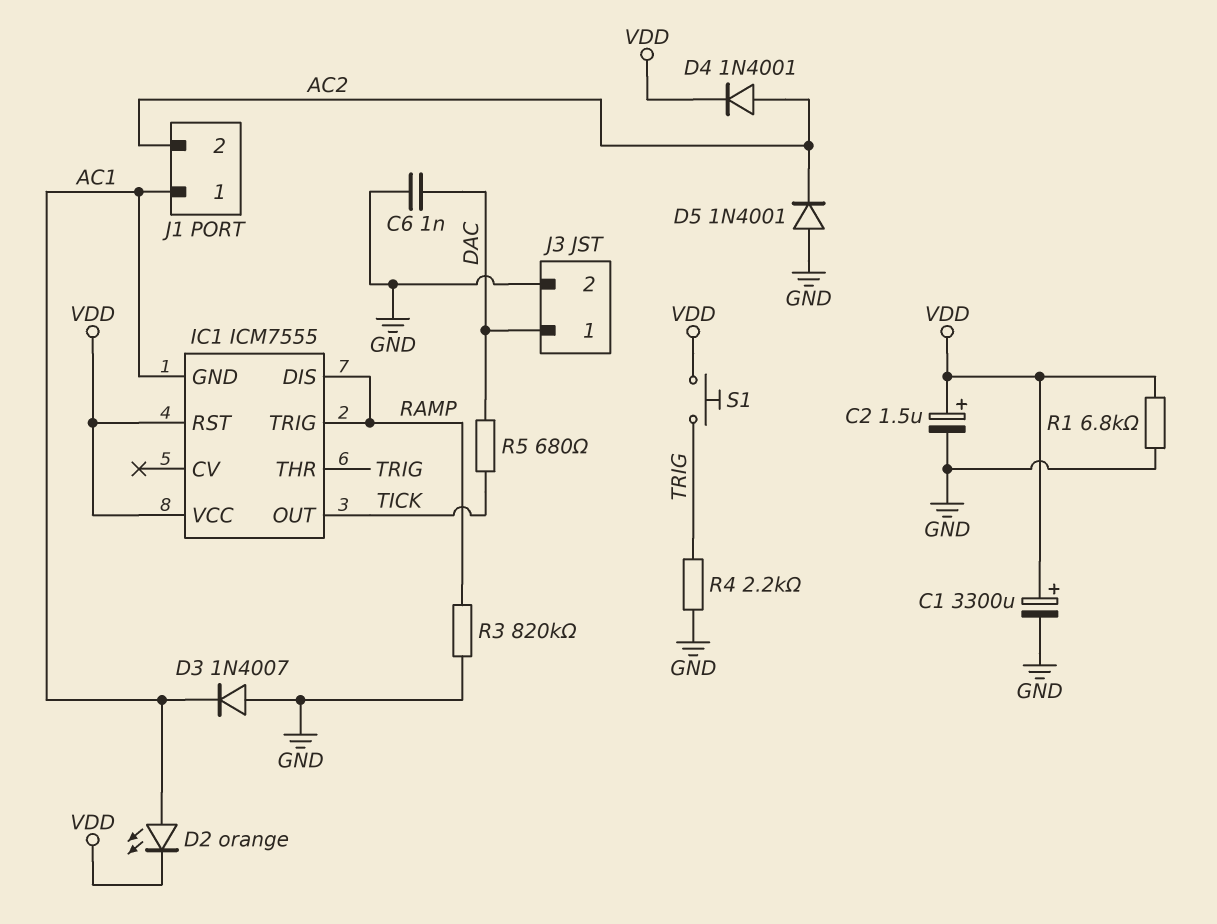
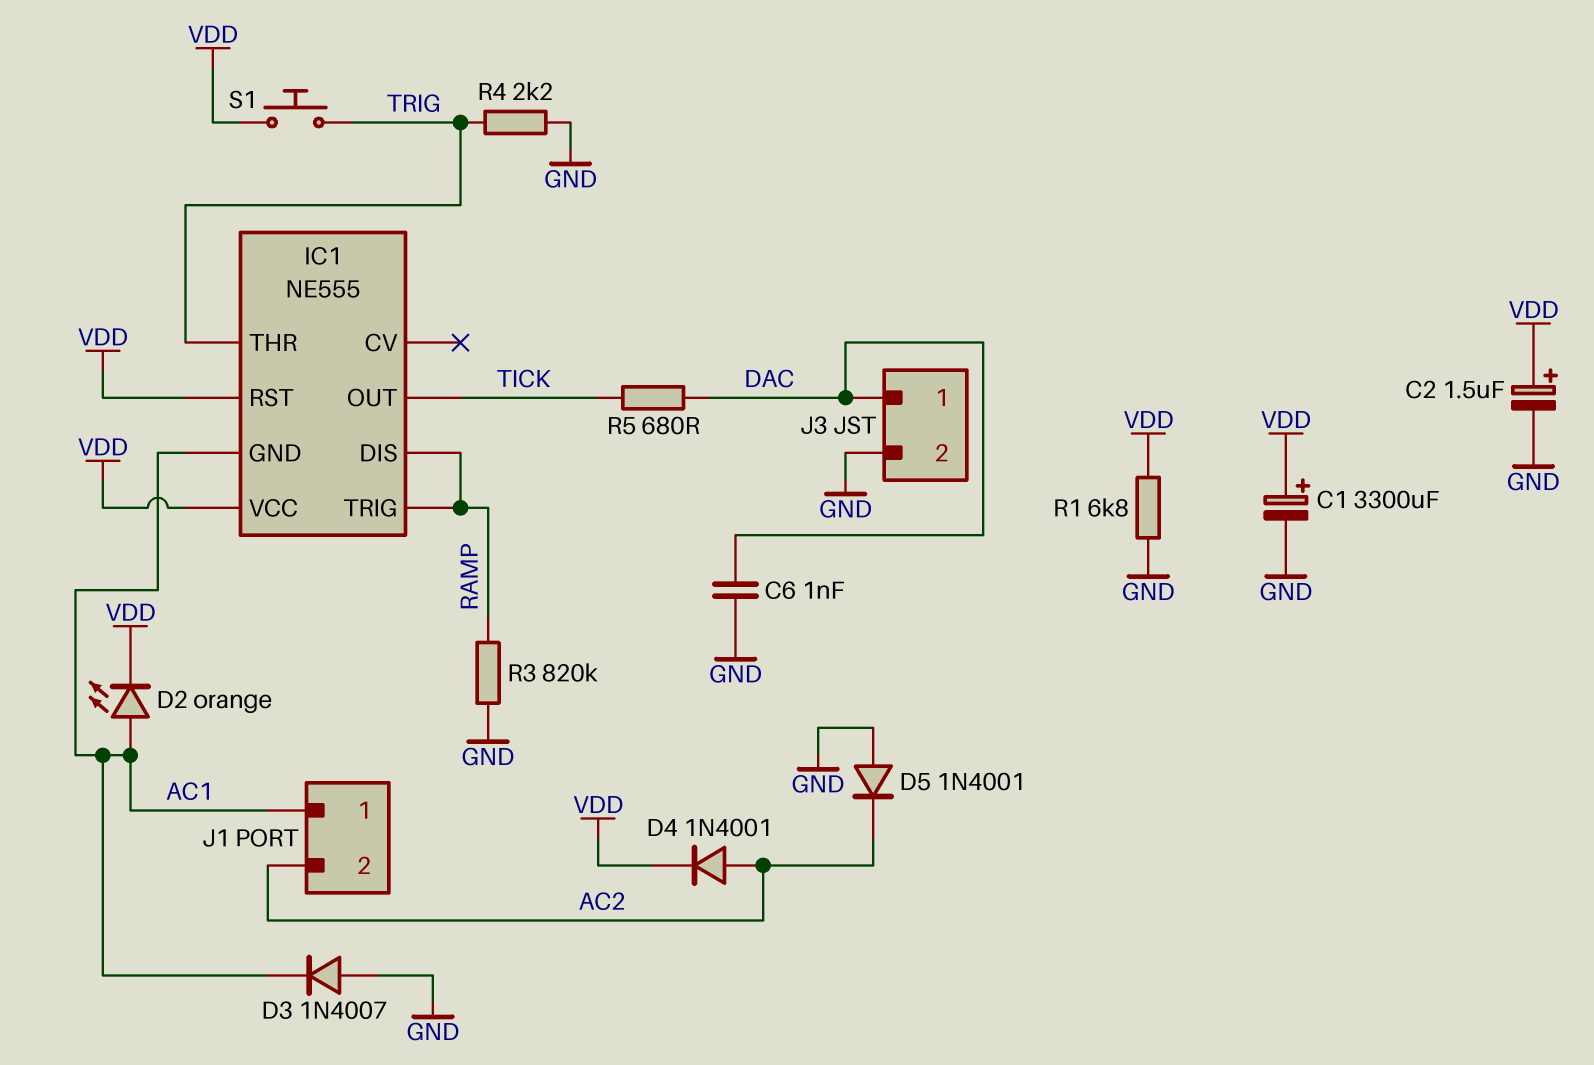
IC1: ICM7555 -> NE555

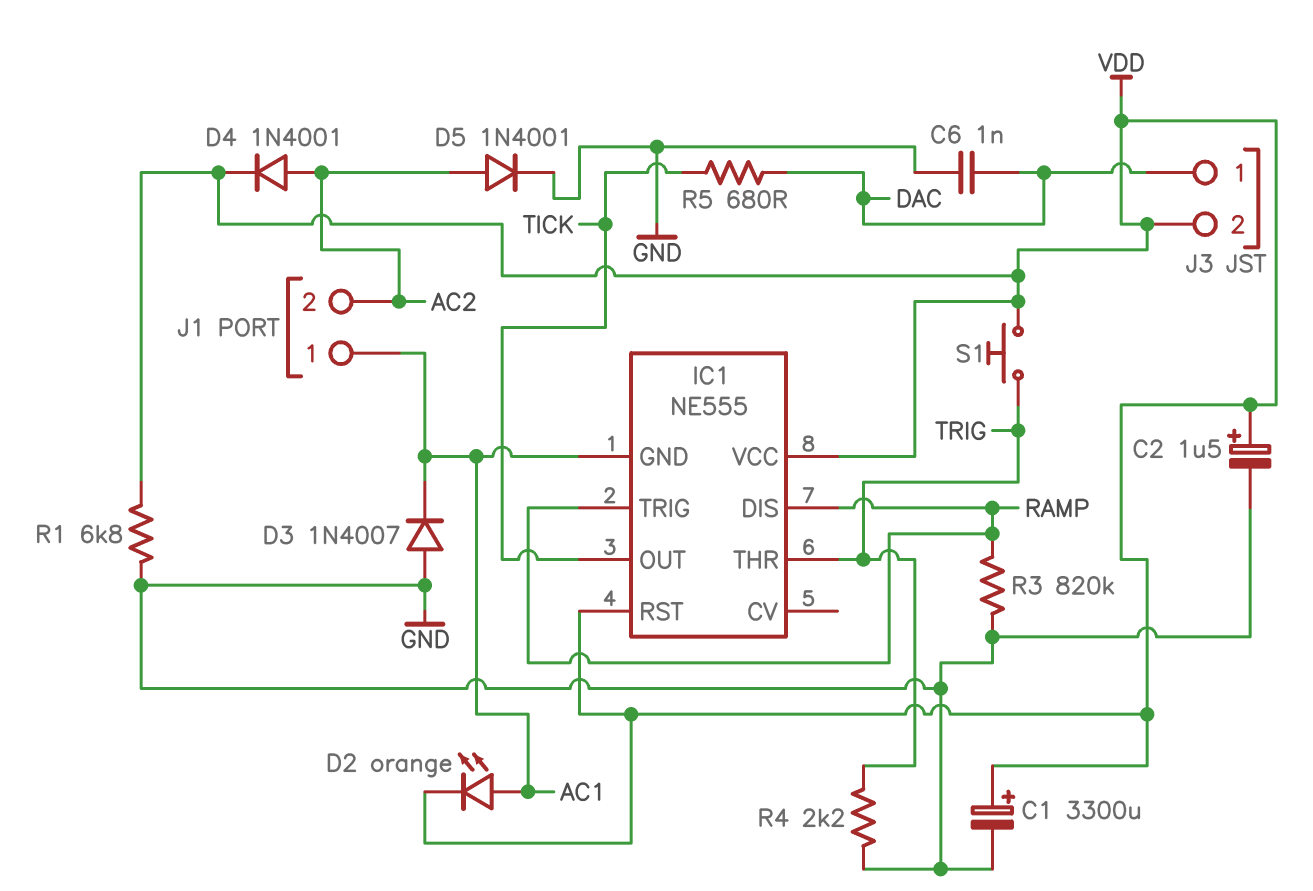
D5: diode 1N4001 (A GND, K AC2) -> diode 1N4001 (A AC2, K GND)
J3 pin 2: GND -> VDD

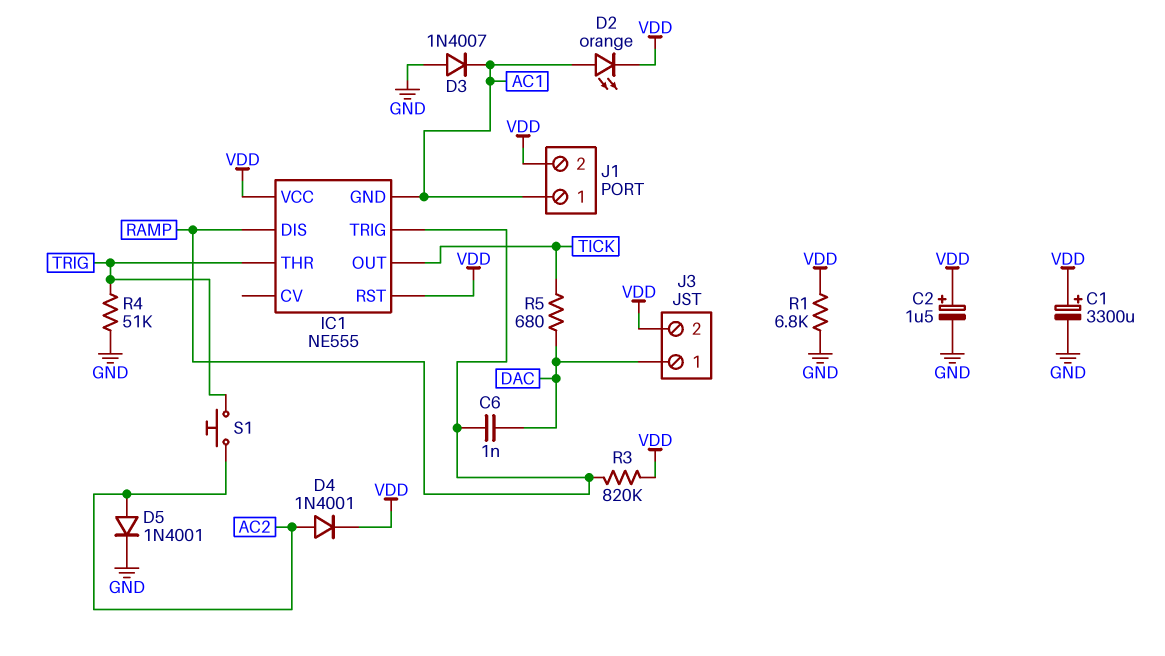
C6: 1nF (DAC, GND) -> 1nF (DAC, RAMP)
J1 pin 2: AC2 -> VDD
R3: 820k (GND, RAMP) -> 820k (RAMP, VDD)
R4: 2.2k (GND, TRIG) -> 51k (GND, TRIG)
S1: button (TRIG, VDD) -> button (AC2, TRIG)

